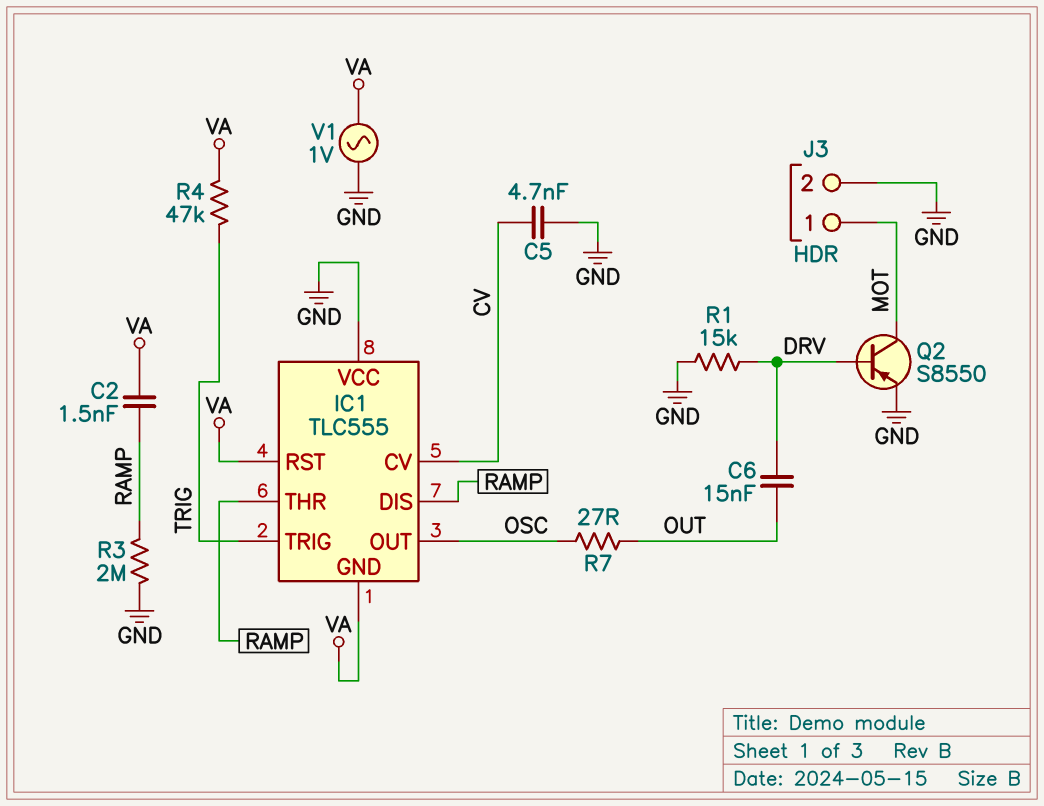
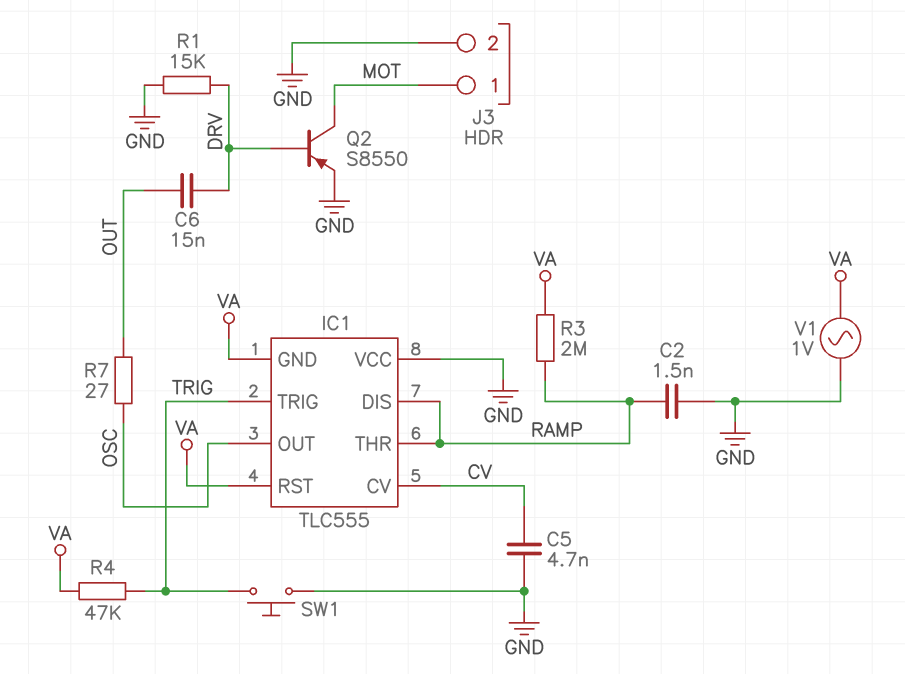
C2: 1.5nF (RAMP, VA) -> 1.5nF (GND, RAMP)
R3: 2M (GND, RAMP) -> 2M (RAMP, VA)
SW1: none -> button (GND, TRIG)

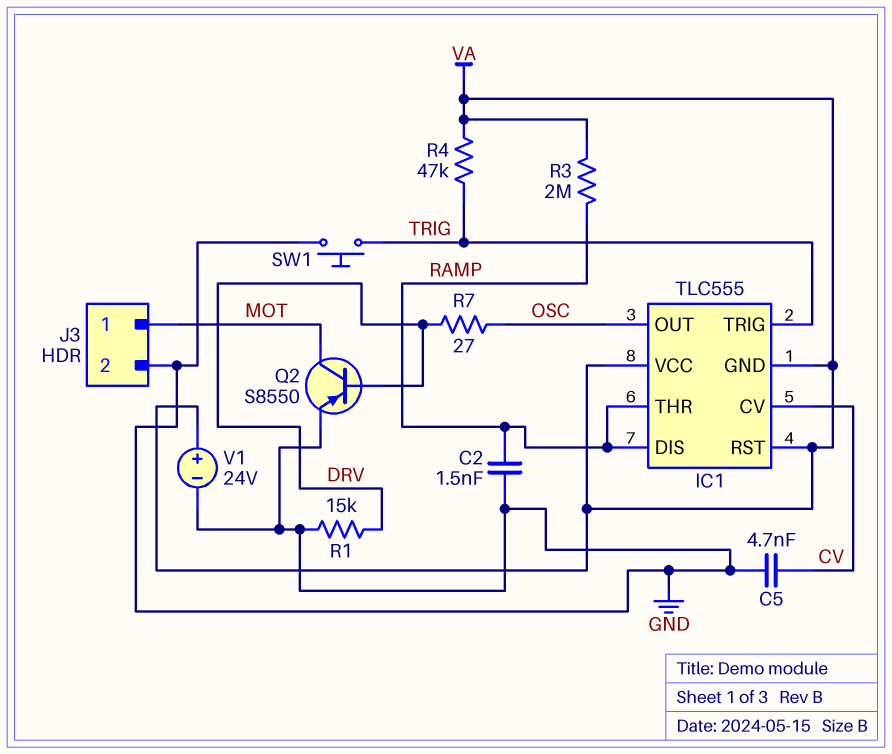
C6: 15nF (DRV, OUT) -> none
IC1 pin VCC: GND -> VA
R7: 27 (OSC, OUT) -> 27 (DRV, OSC)
V1: AC 1V (GND, VA) -> 24V (plus VA, minus GND)

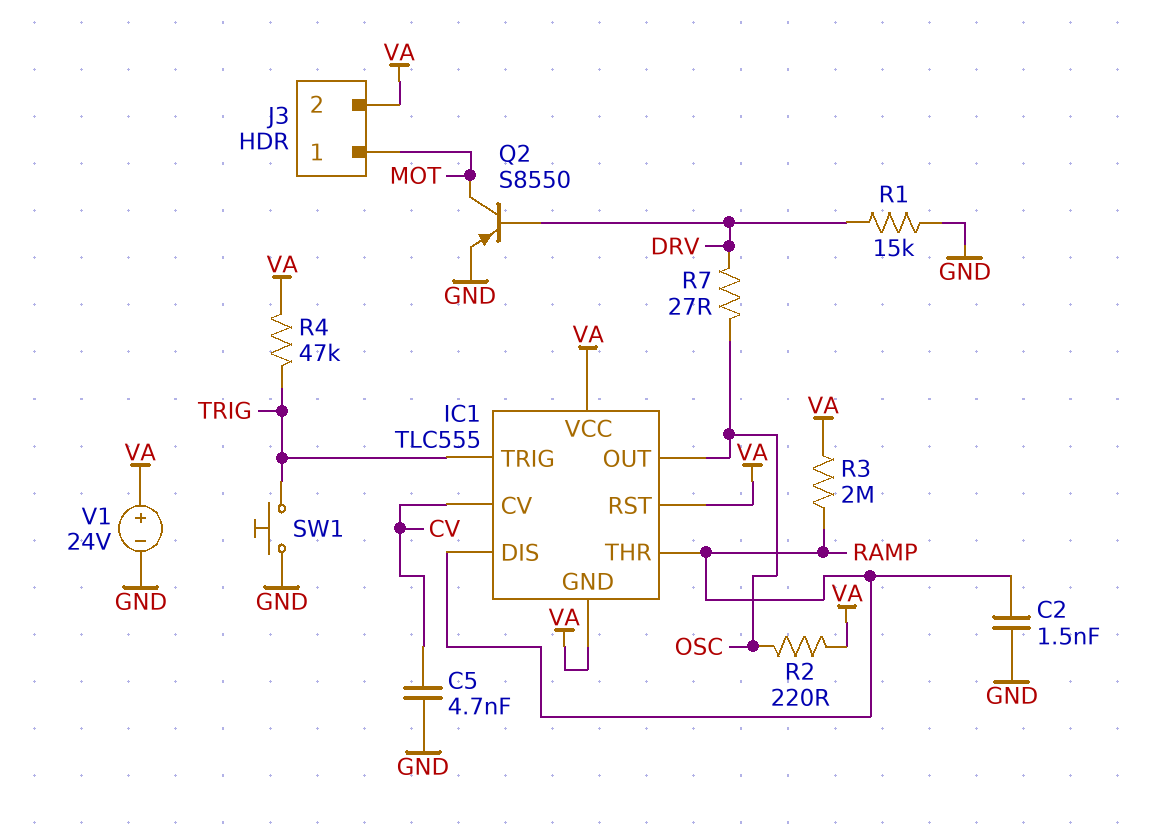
J3 pin 2: GND -> VA
R2: none -> 220 (OSC, VA)

